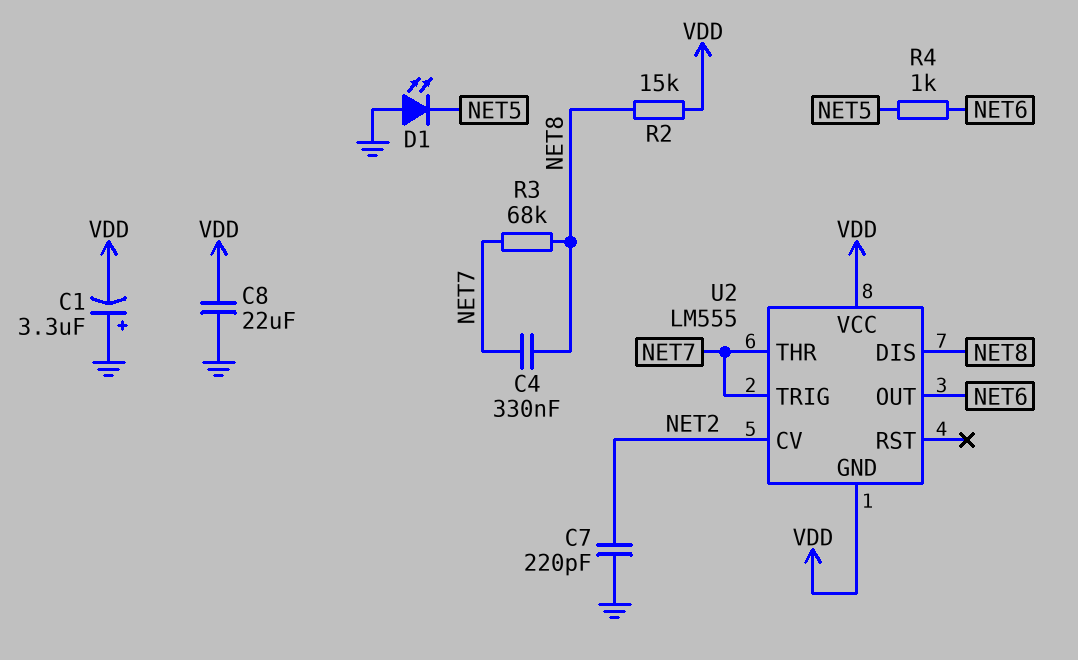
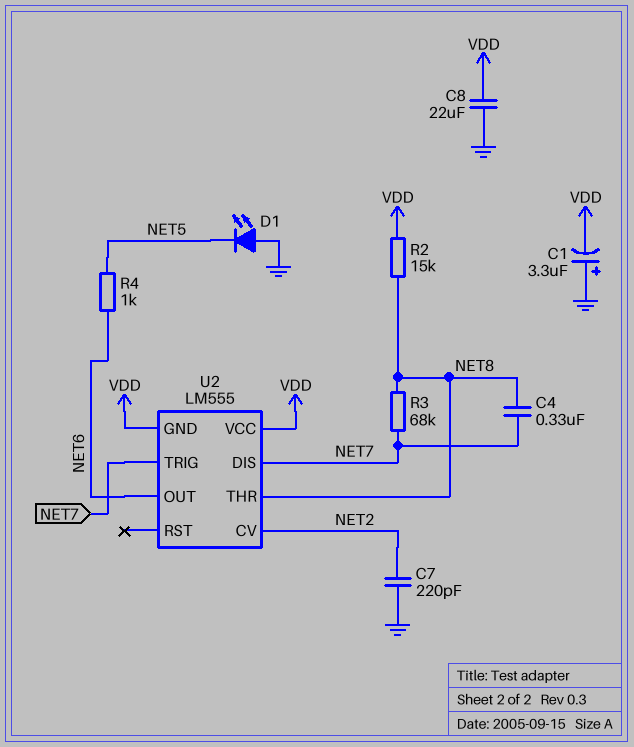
U2 pin DIS: NET8 -> NET7
U2 pin THR: NET7 -> NET8

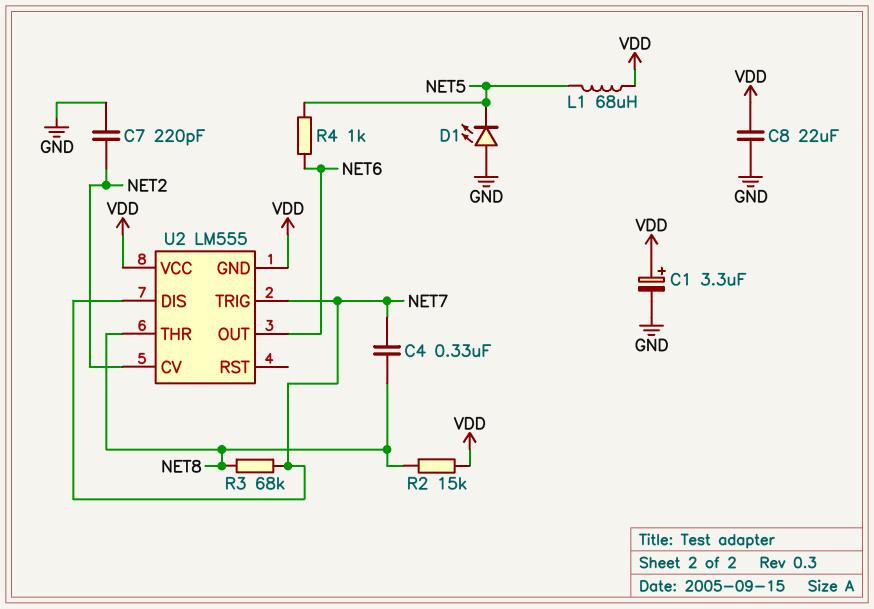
C1: 3.3uF (plus GND, minus VDD) -> 3.3uF (plus VDD, minus GND)
L1: none -> 68uH (NET5, VDD)

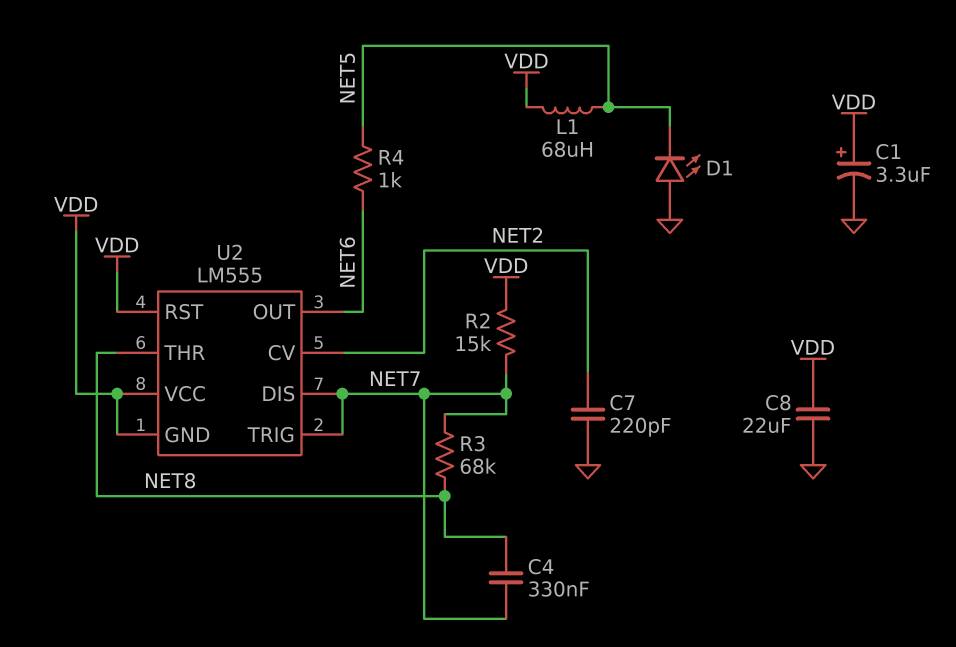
R2: 15k (NET8, VDD) -> 15k (NET7, VDD)
U2 pin RST: none -> VDD

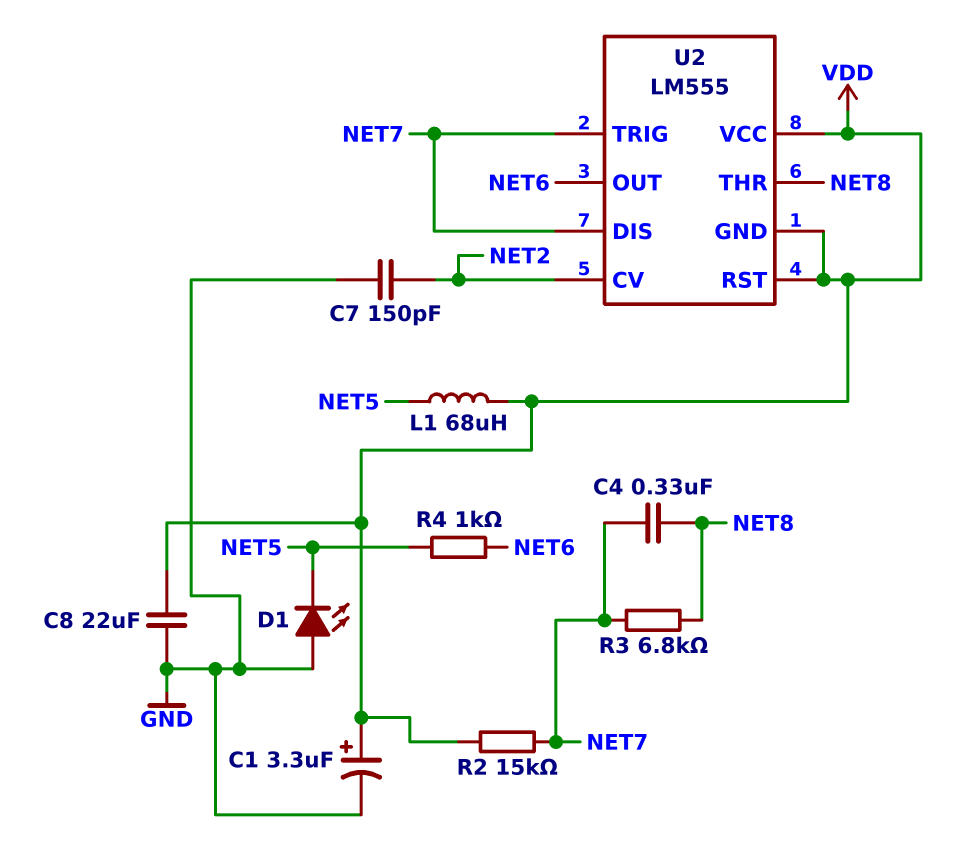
C7: 220pF (GND, NET2) -> 150pF (GND, NET2)
R3: 68k (NET7, NET8) -> 6.8k (NET7, NET8)

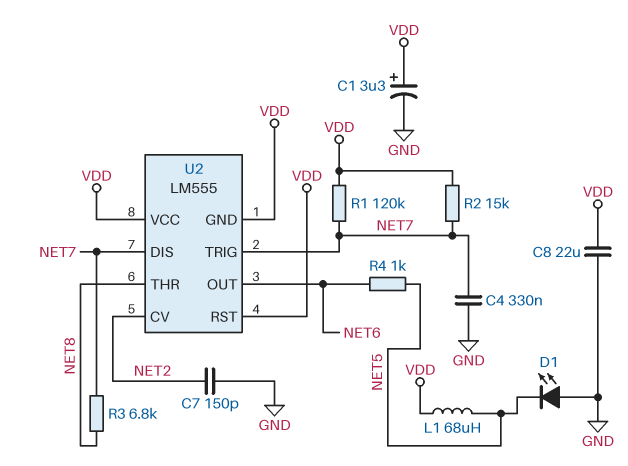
C4: 330nF (NET7, NET8) -> 330nF (GND, NET7)
R1: none -> 120k (NET7, VDD)

